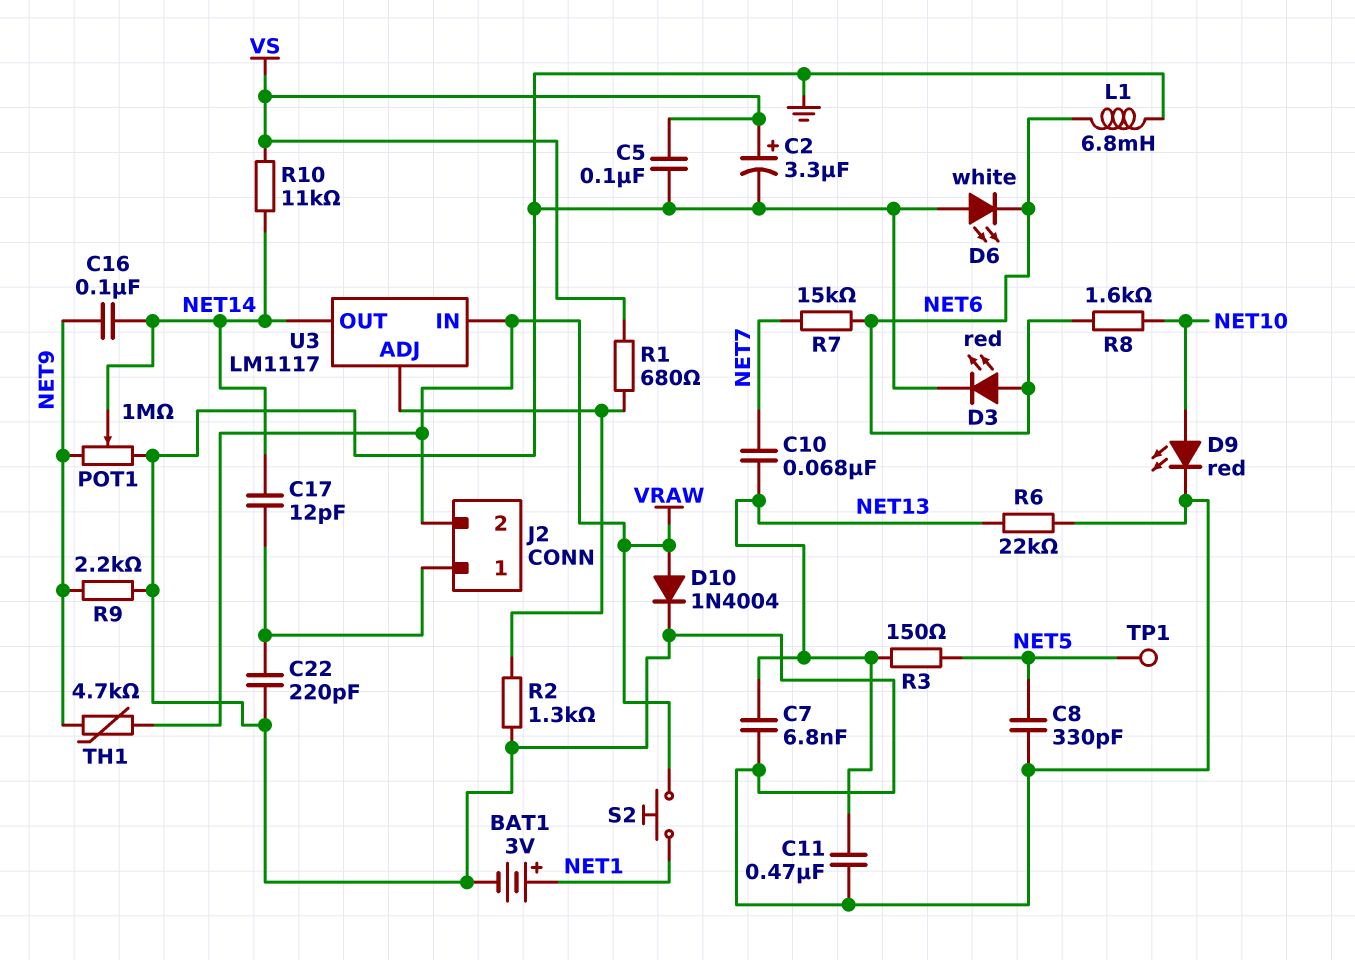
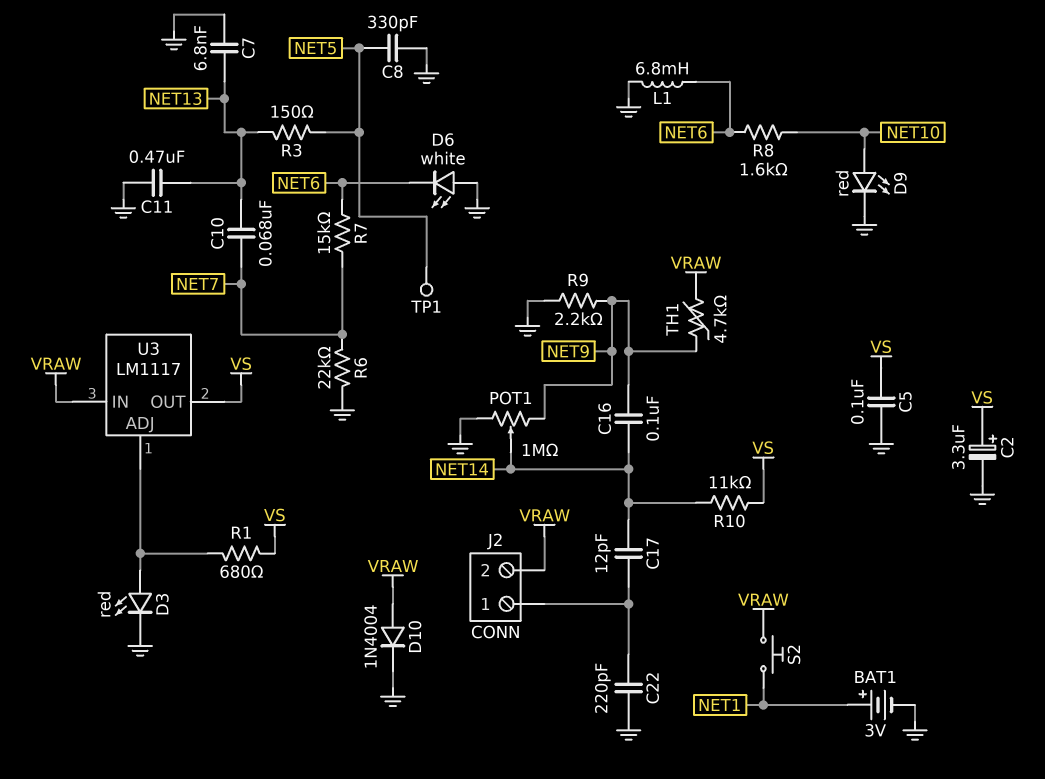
D3: LED red (A NET6, K GND) -> LED red (A U3/ADJ, K GND)
R2: 1.3k (GND, U3/ADJ) -> none
R6: 22k (GND, NET13) -> 22k (GND, NET7)
U3 pin OUT: NET14 -> VS

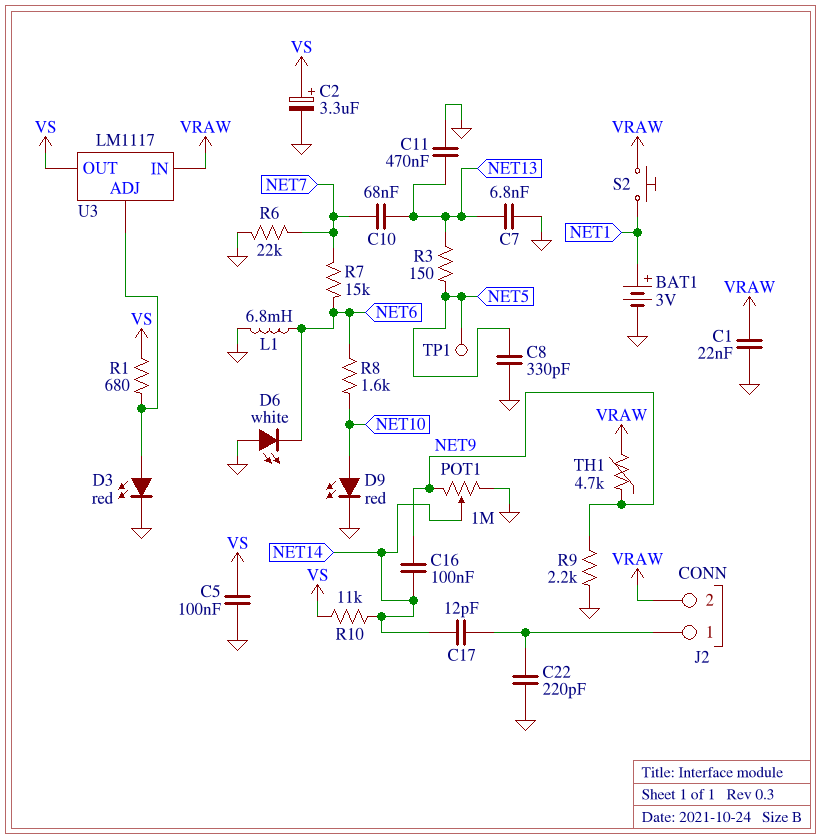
C1: none -> 22nF (GND, VRAW)
D10: diode 1N4004 (A VRAW, K GND) -> none

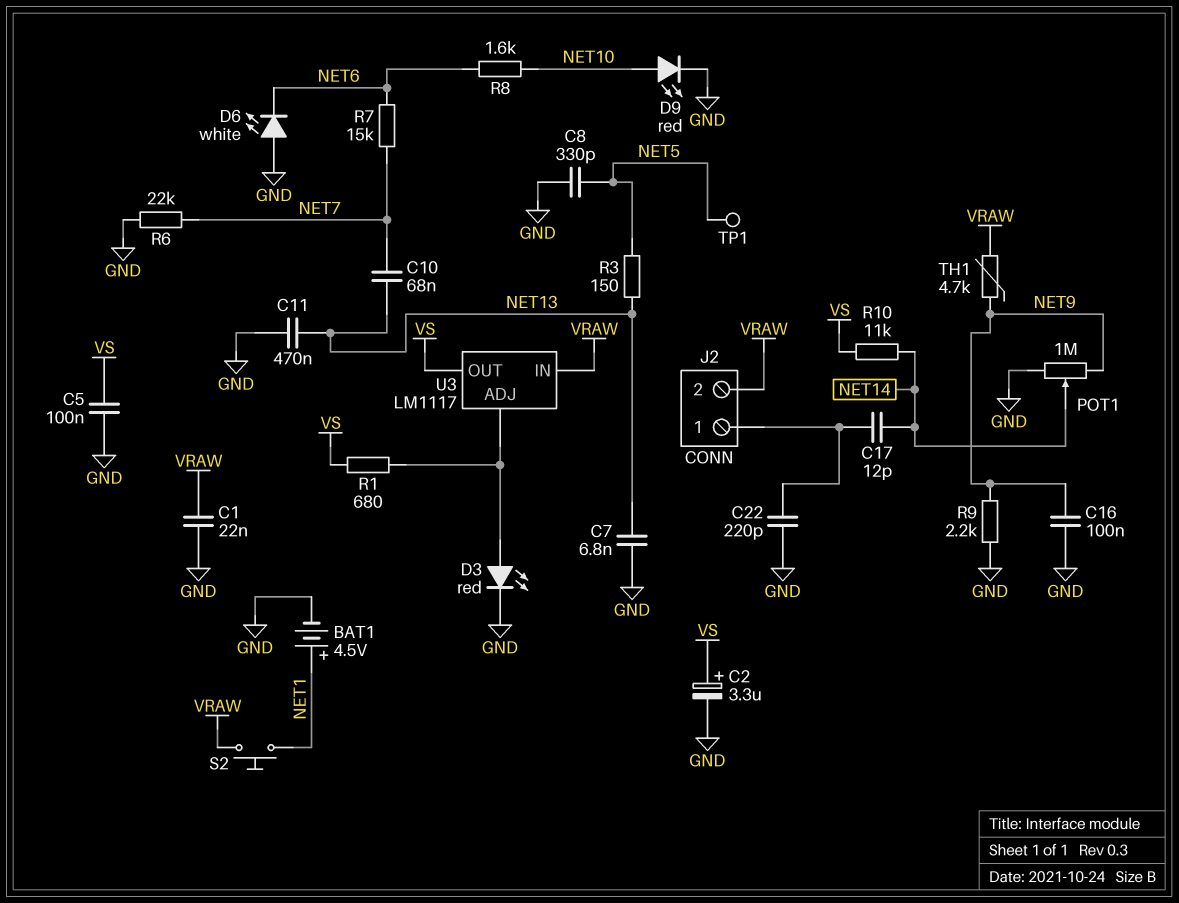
BAT1: 3V (plus NET1, minus GND) -> 4.5V (plus NET1, minus GND)
C16: 100nF (NET9, NET14) -> 100nF (GND, NET9)
L1: 6.8mH (GND, NET6) -> none

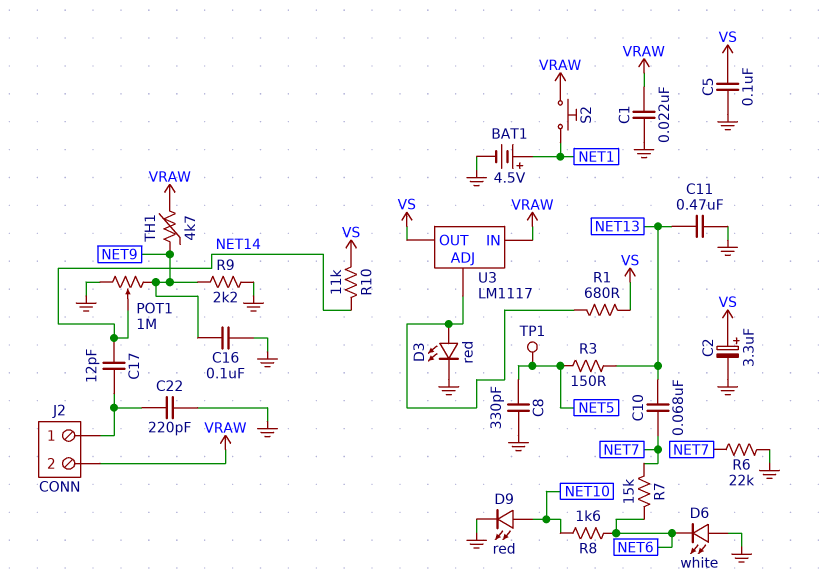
C7: 6.8nF (GND, NET13) -> none

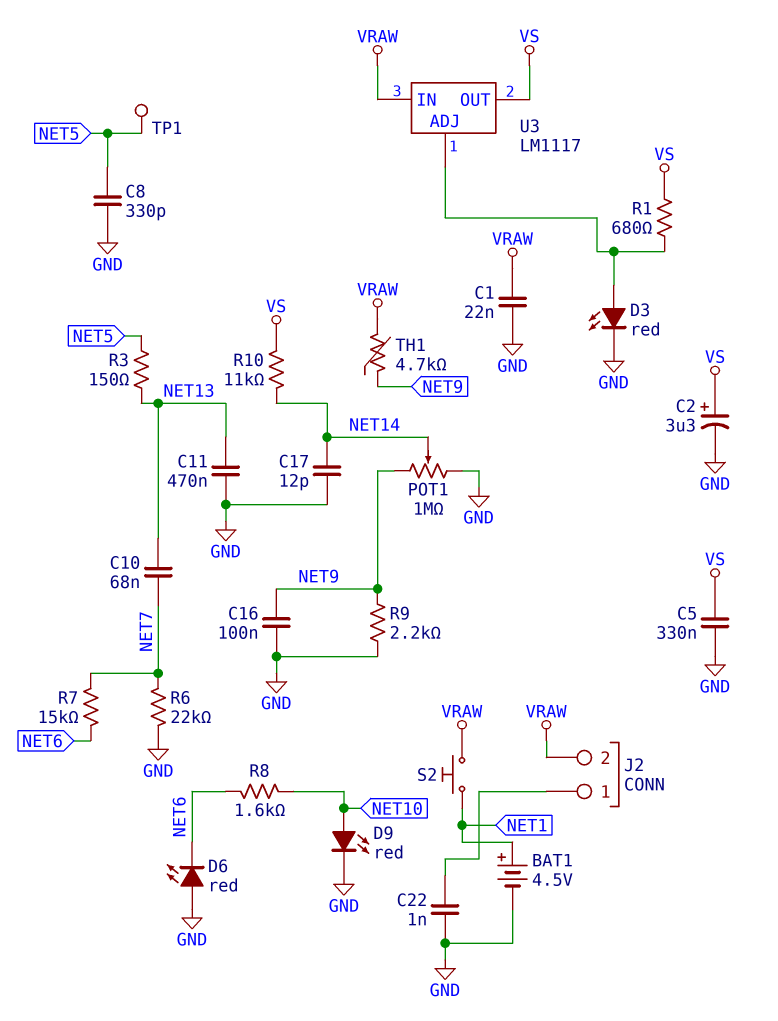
C5: 100nF (GND, VS) -> 330nF (GND, VS)
C17: 12pF (J2/1, NET14) -> 12pF (GND, NET14)
C22: 220pF (GND, J2/1) -> 1nF (GND, J2/1)
D6: LED white (A GND, K NET6) -> LED red (A GND, K NET6)

